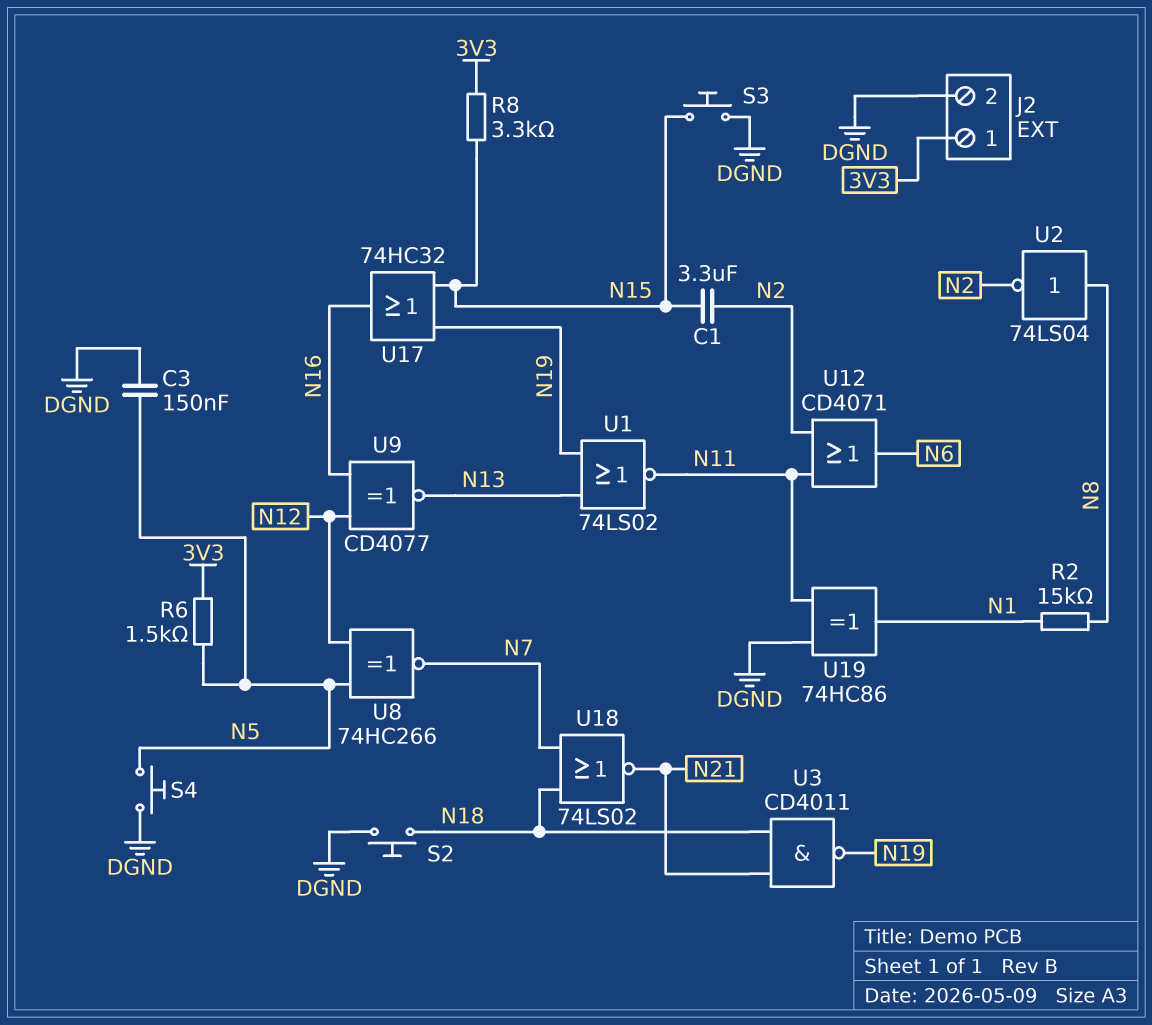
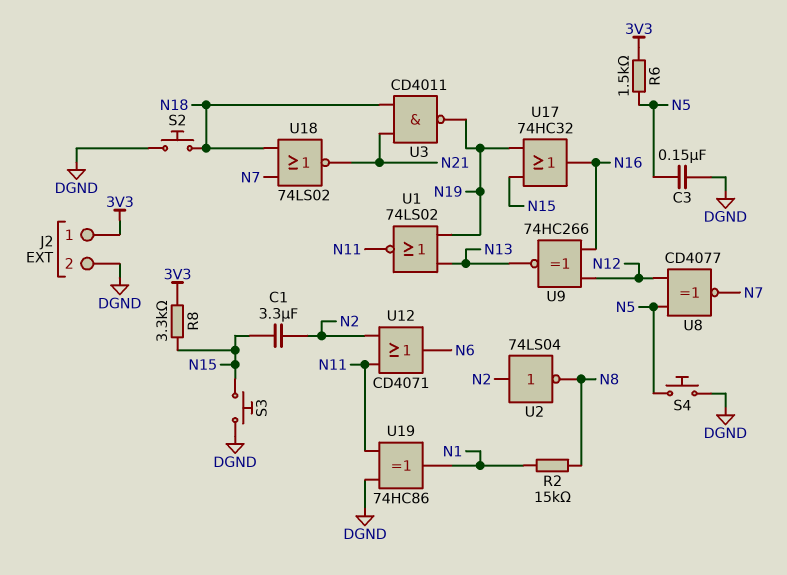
U2: NOT 74LS04 (in N8, out N2) -> NOT 74LS04 (in N2, out N8)
U8: XNOR 74HC266 (in N5, in N12, out N7) -> XNOR CD4077 (in N5, in N12, out N7)
U9: XNOR CD4077 (in N12, in N16, out N13) -> XNOR 74HC266 (in N12, in N16, out N13)

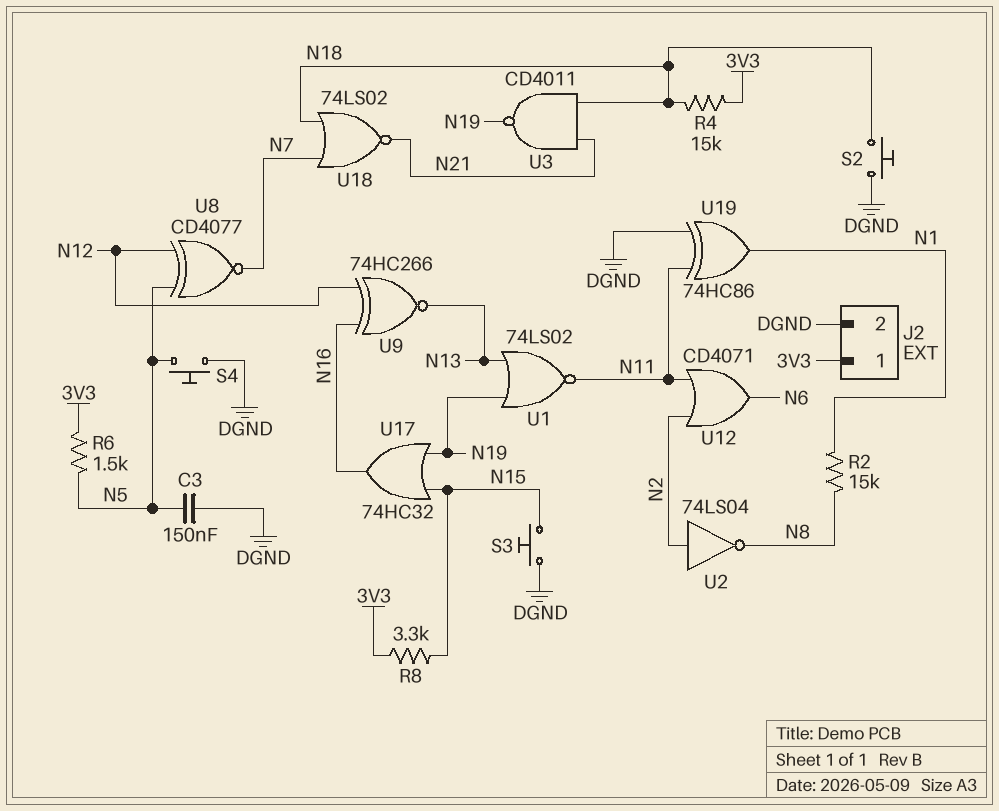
C1: 3.3uF (N2, N15) -> none
R4: none -> 15k (3V3, N18)

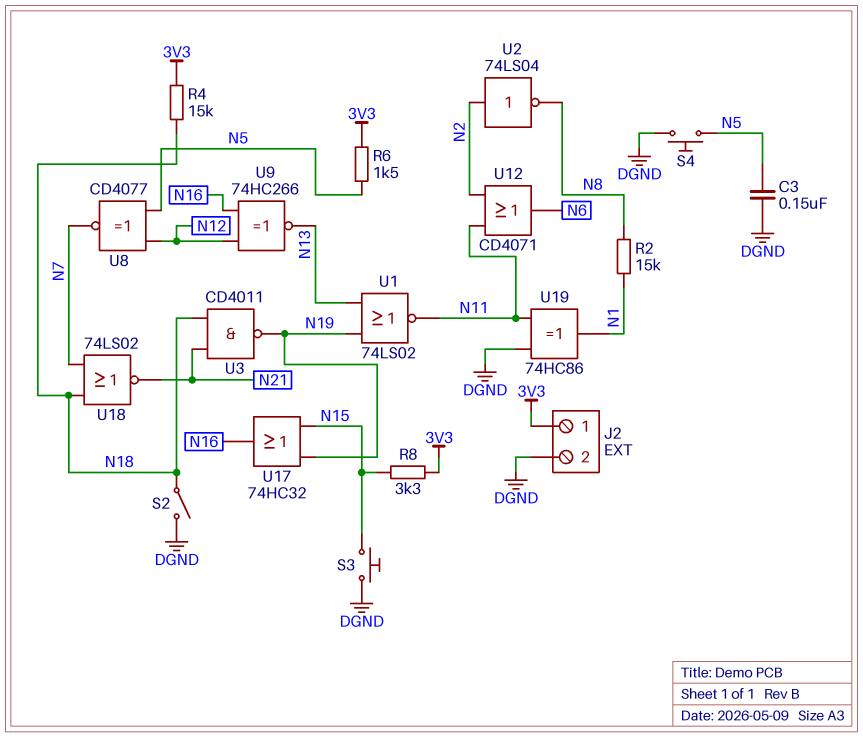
S2: button (DGND, N18) -> switch (DGND, N18)

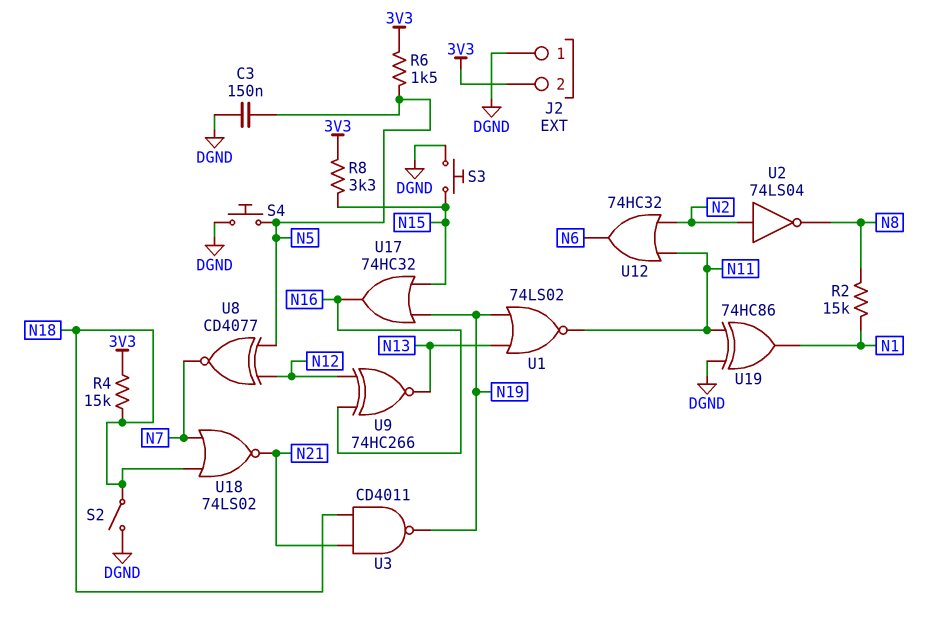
J2 pin 1: 3V3 -> DGND
J2 pin 2: DGND -> 3V3
U12: OR CD4071 (in N2, in N11, out N6) -> OR 74HC32 (in N2, in N11, out N6)

